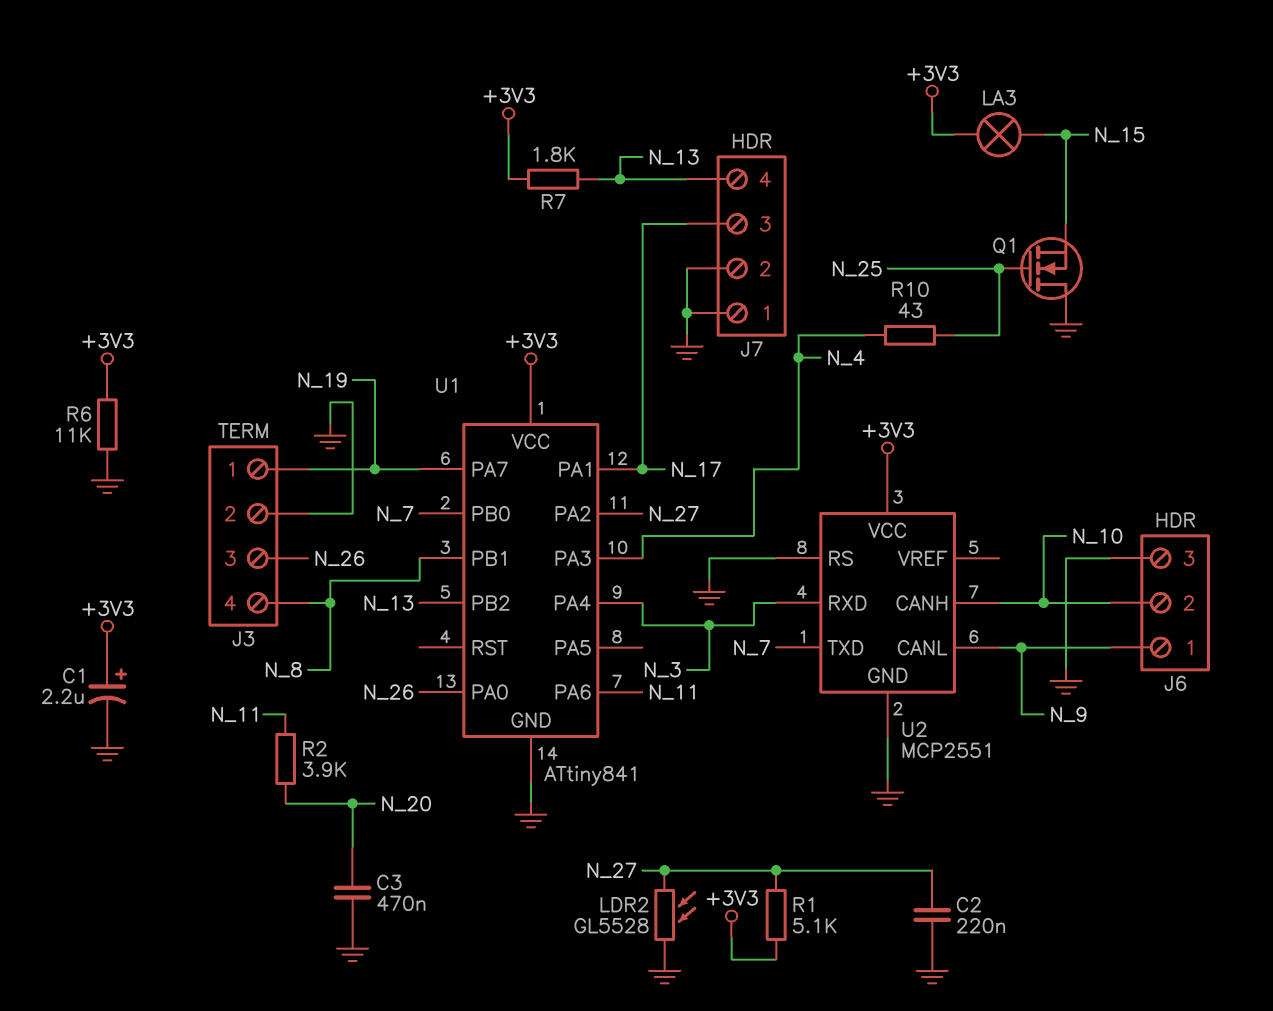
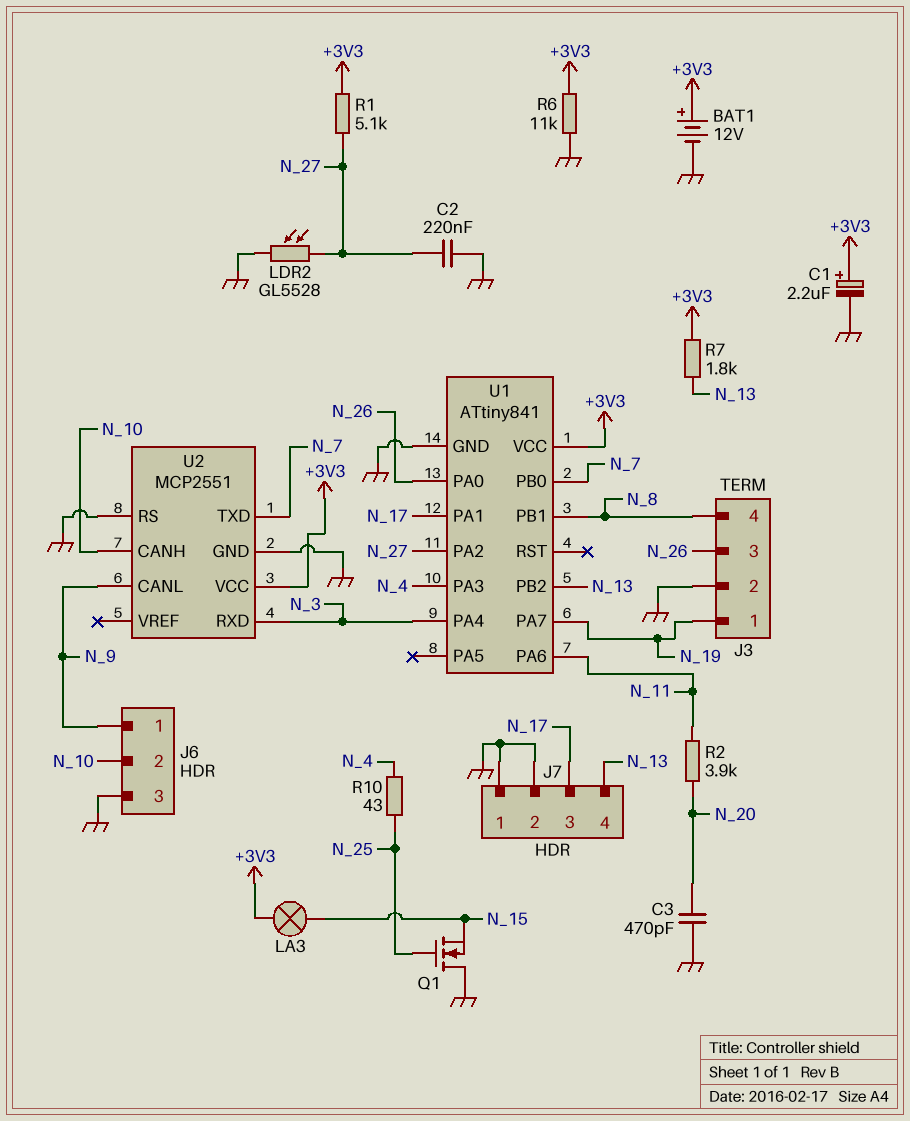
BAT1: none -> 12V (plus +3V3, minus GND)
C3: 470nF (GND, N_20) -> 470pF (GND, N_20)

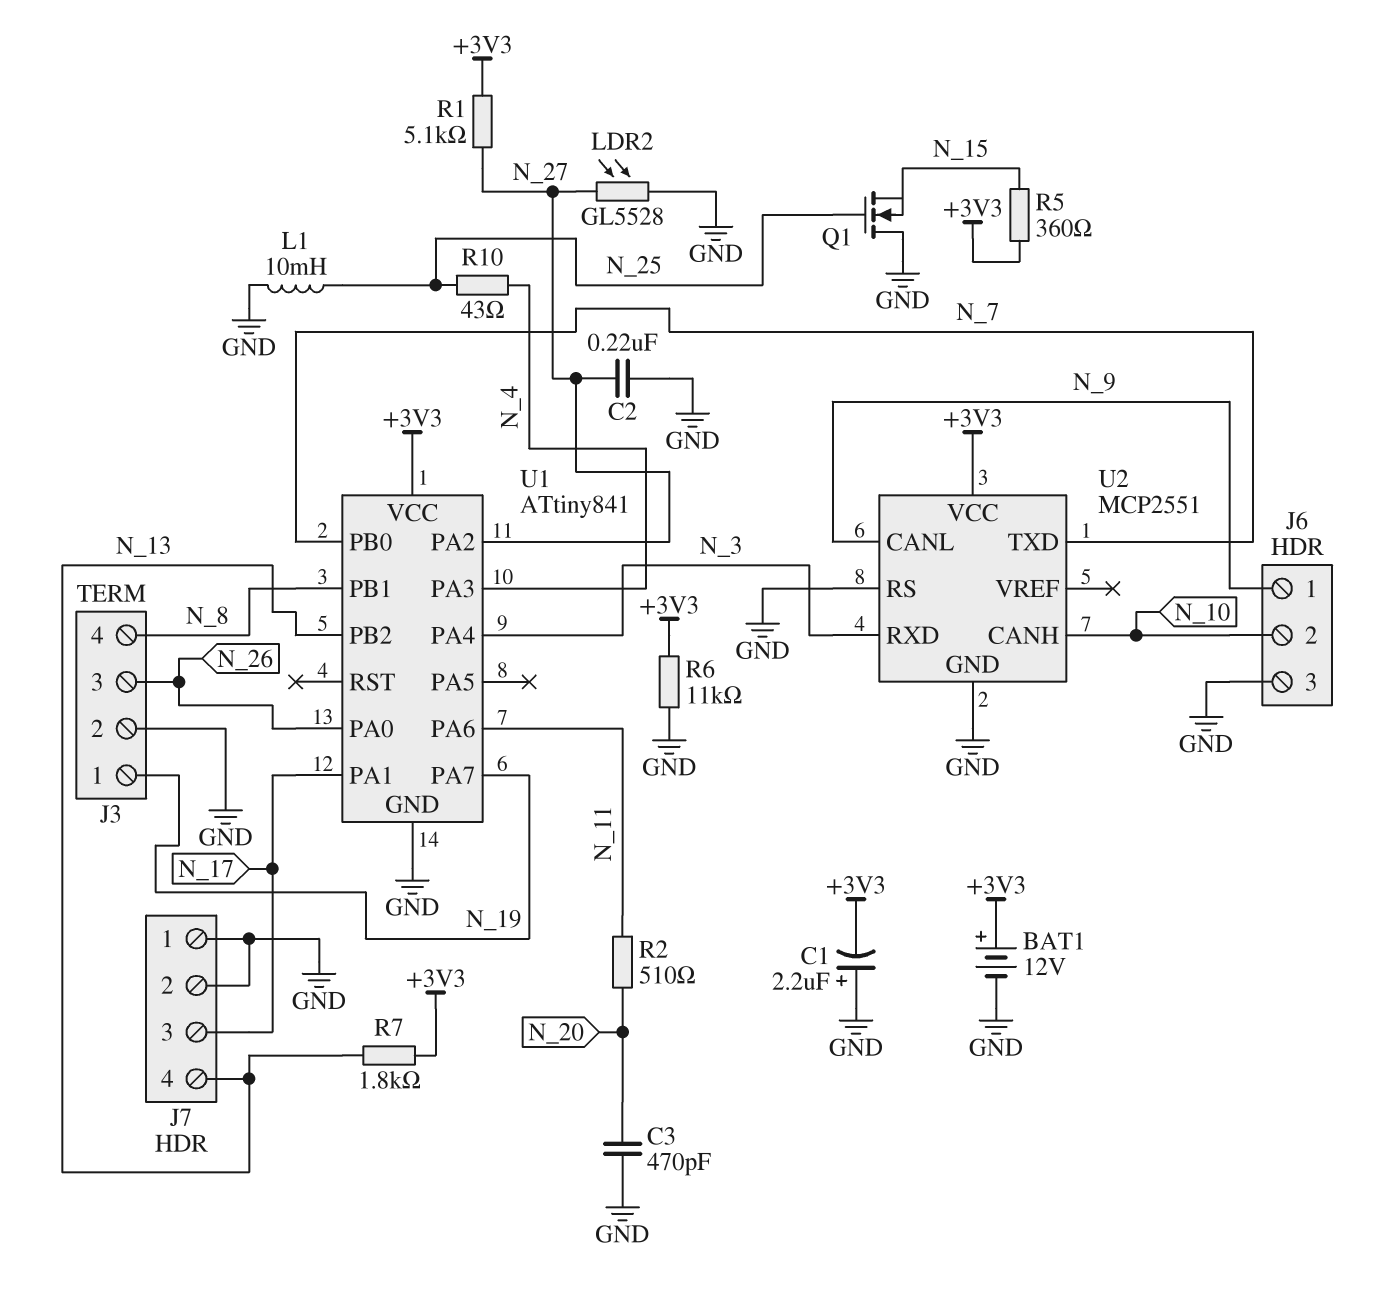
C1: 2.2uF (plus +3V3, minus GND) -> 2.2uF (plus GND, minus +3V3)
L1: none -> 10mH (GND, N_25)
LA3: lamp (+3V3, N_15) -> none
R2: 3.9k (N_11, N_20) -> 510 (N_11, N_20)
R5: none -> 360 (+3V3, N_15)

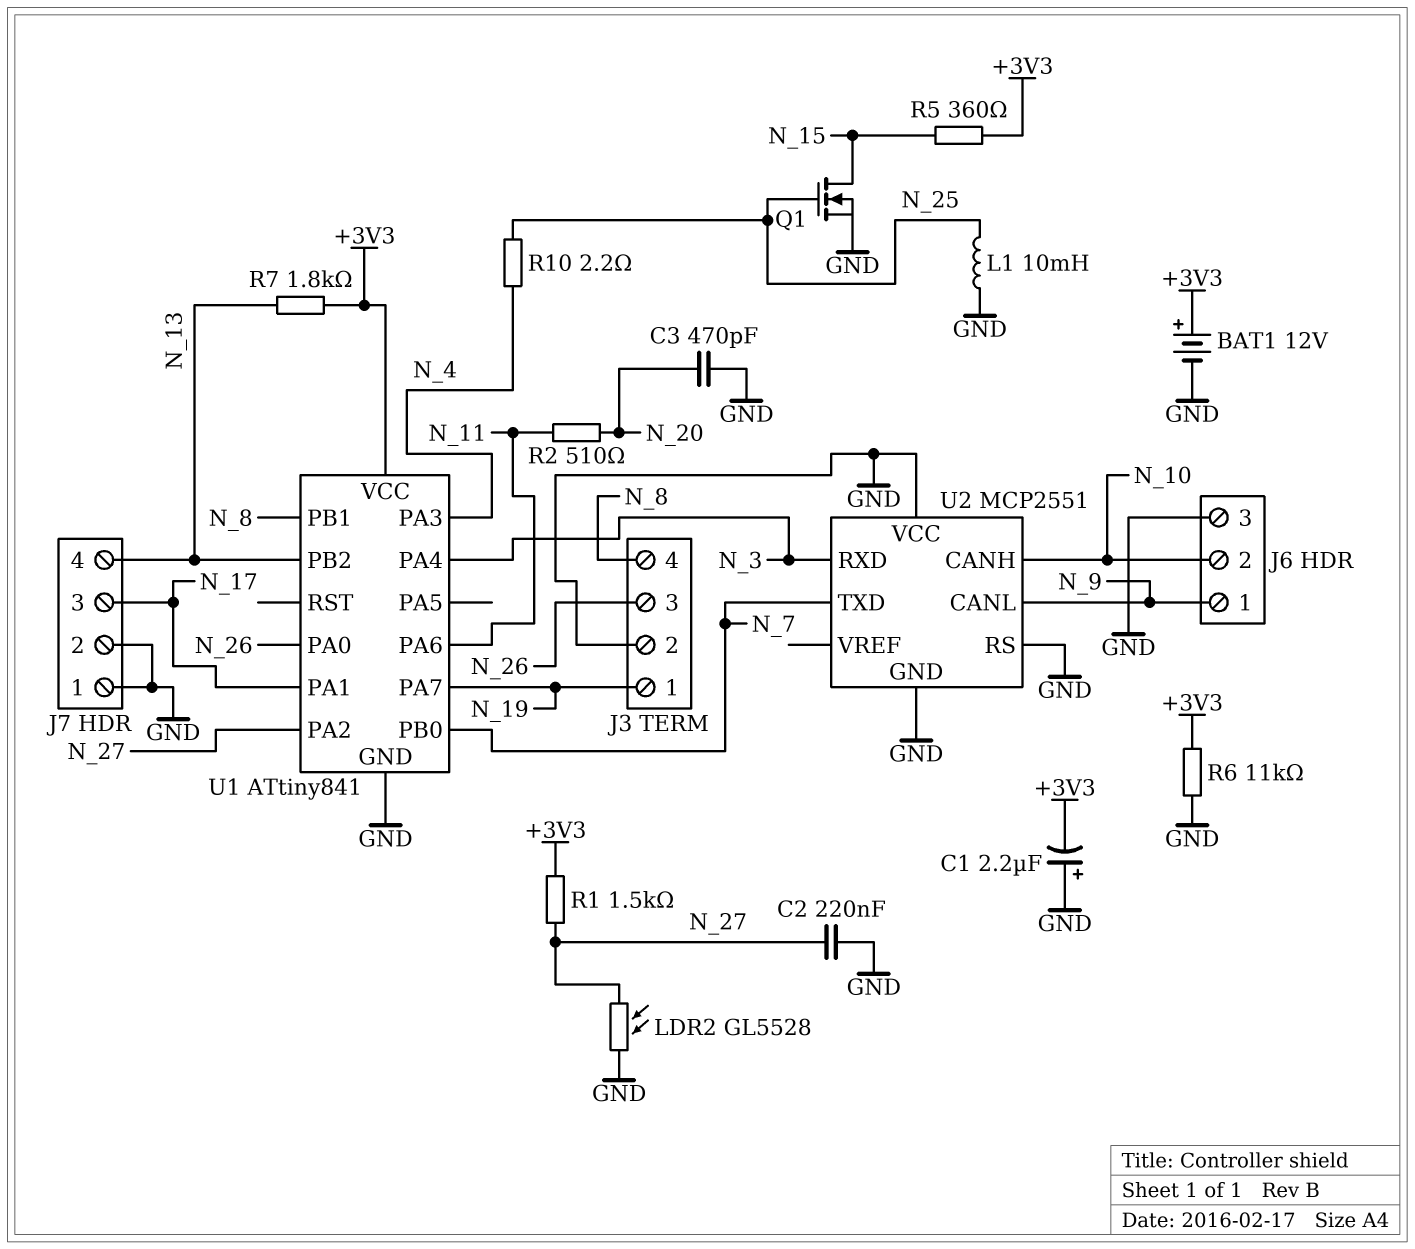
Q1: NMOS (G N_25, D GND, S N_15) -> NMOS (G N_25, D N_15, S GND)
R1: 5.1k (+3V3, N_27) -> 1.5k (+3V3, N_27)
R10: 43 (N_4, N_25) -> 2.2 (N_4, N_25)
U2 pin VCC: +3V3 -> GND

